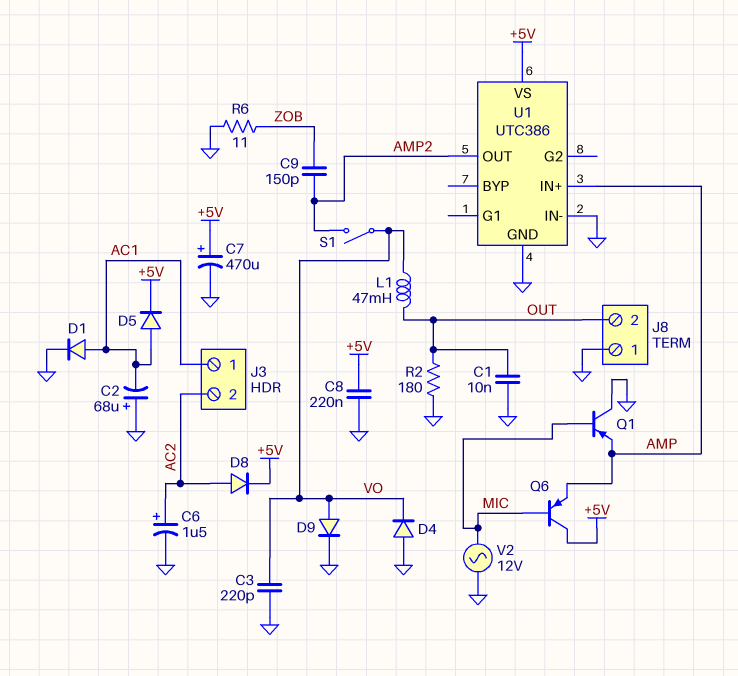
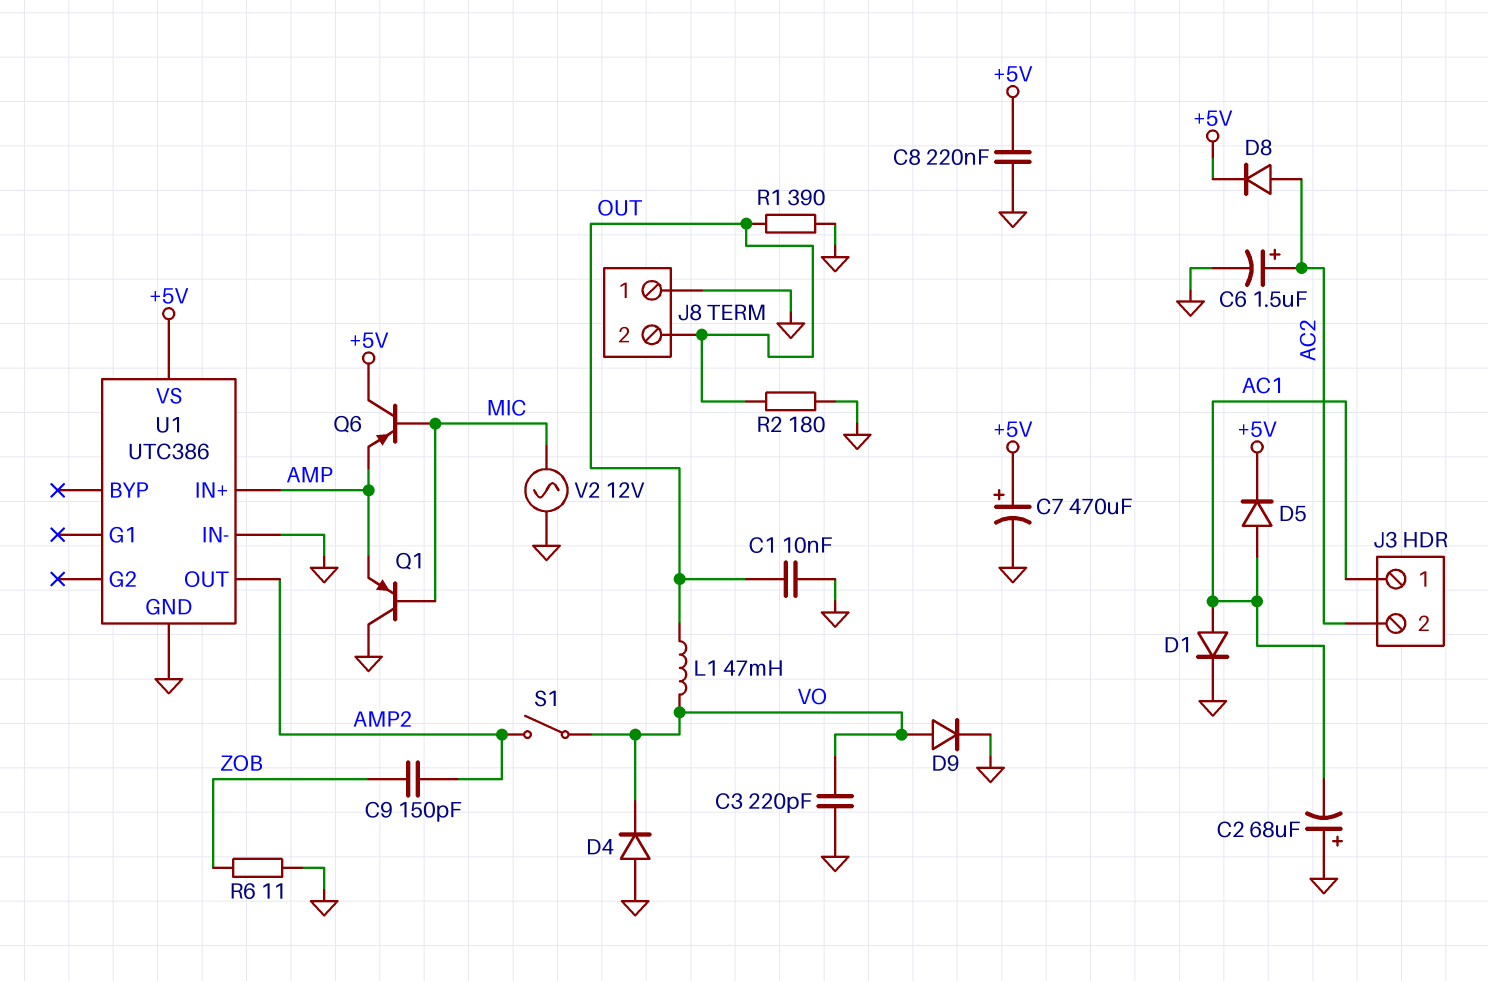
R1: none -> 390 (GND, OUT)

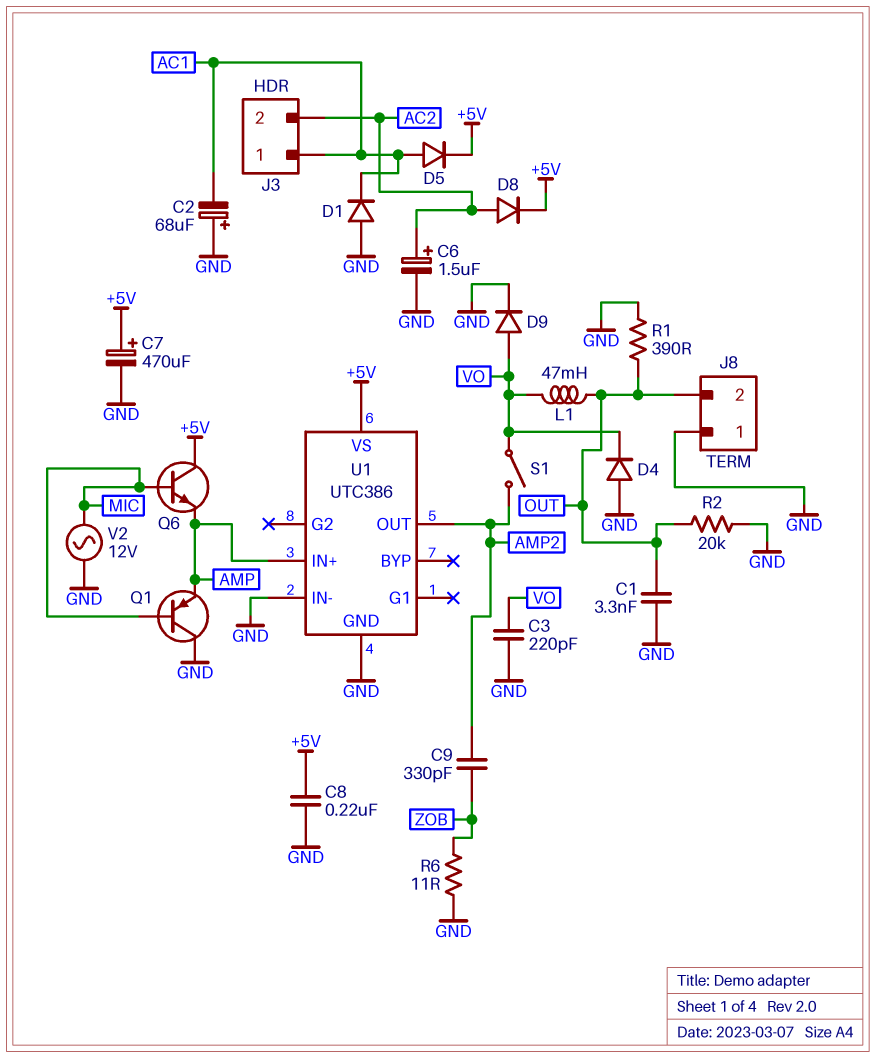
C1: 10nF (GND, OUT) -> 3.3nF (GND, OUT)
C9: 150pF (AMP2, ZOB) -> 330pF (AMP2, ZOB)
D1: diode (A AC1, K GND) -> diode (A GND, K AC1)
Q6: PNP (B MIC, C +5V, E AMP) -> NPN (B MIC, C +5V, E AMP)
R2: 180 (GND, OUT) -> 20k (GND, OUT)

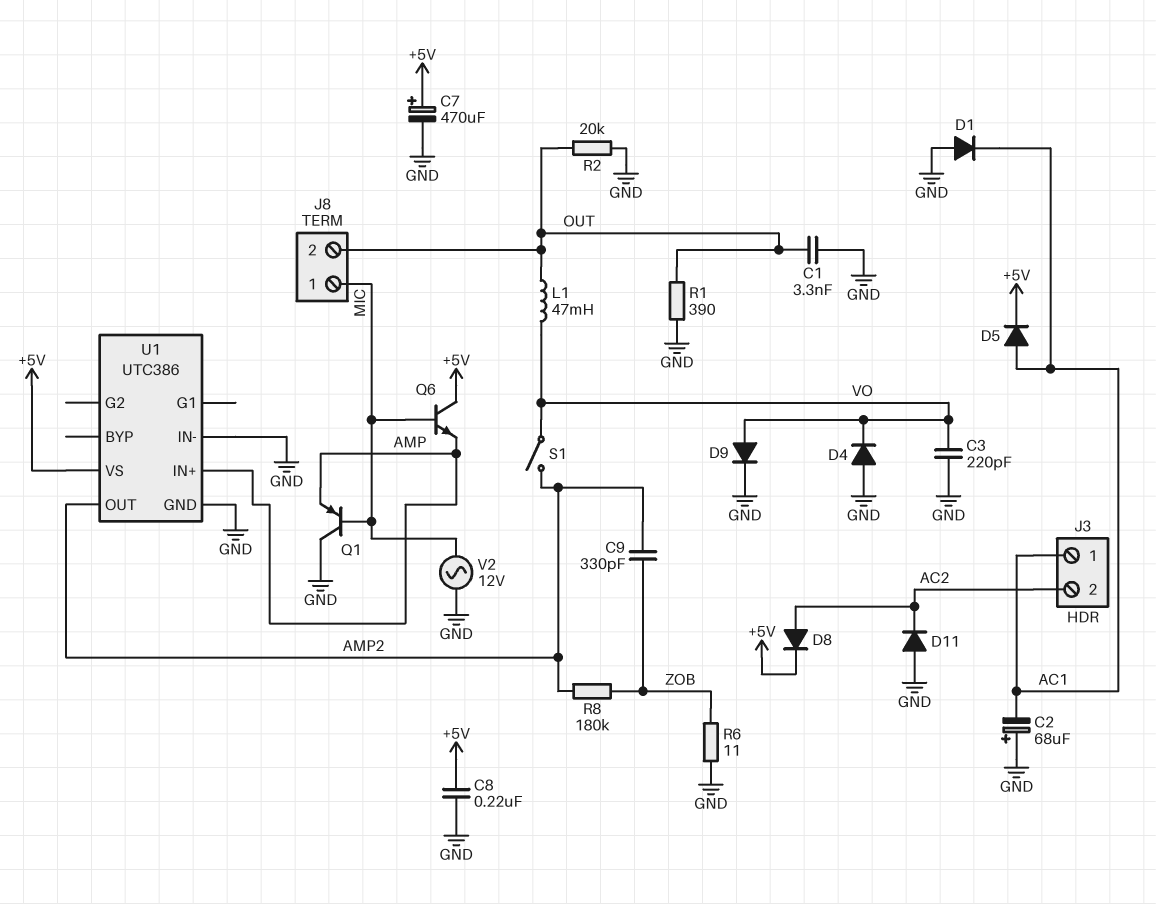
C6: 1.5uF (plus AC2, minus GND) -> none
D11: none -> diode (A GND, K AC2)
J8 pin 1: GND -> MIC
R8: none -> 180k (AMP2, ZOB)

